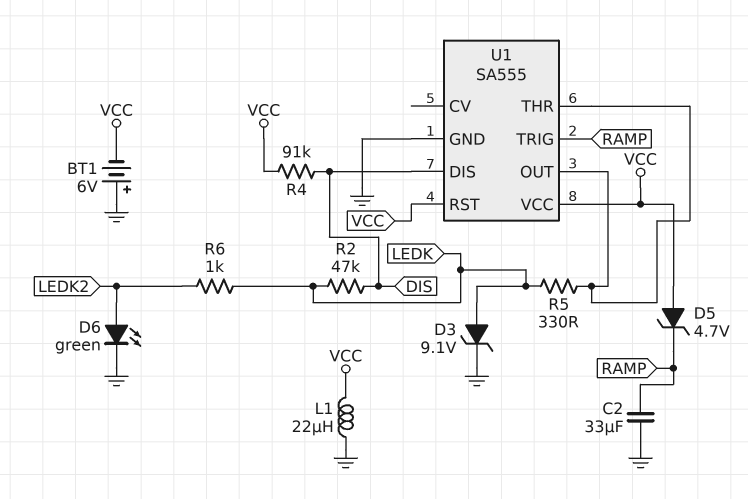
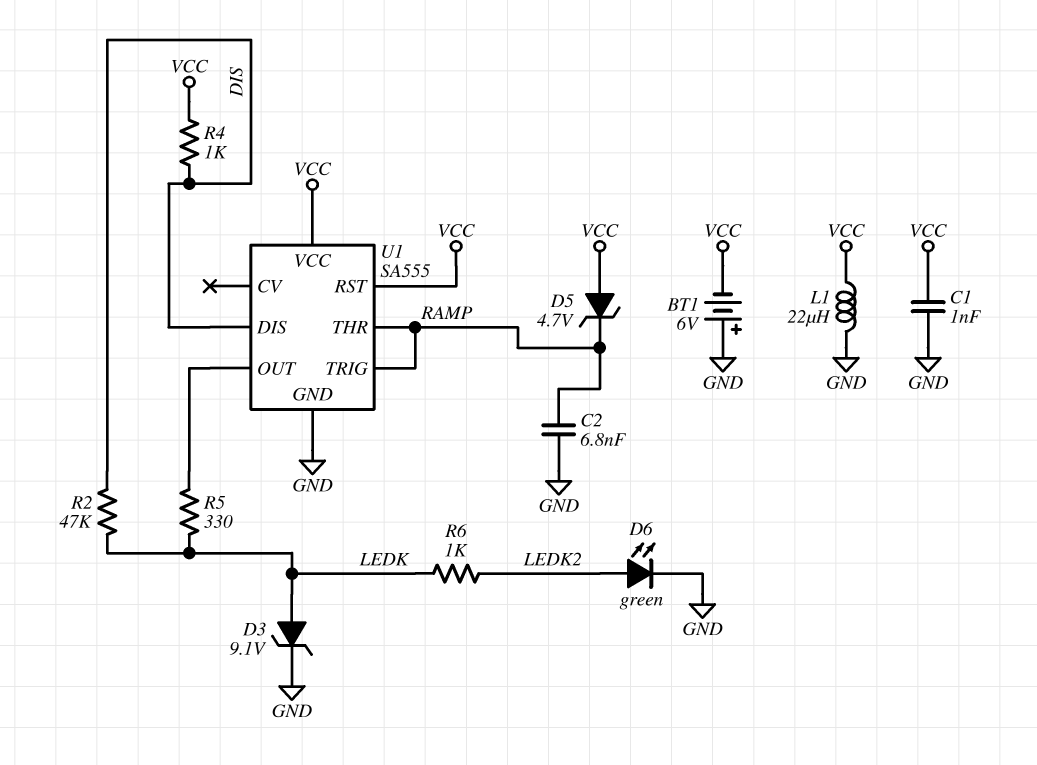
C1: none -> 1nF (GND, VCC)
C2: 33uF (GND, RAMP) -> 6.8nF (GND, RAMP)
R4: 91k (DIS, VCC) -> 1k (DIS, VCC)
U1 pin THR: U1/OUT -> RAMP

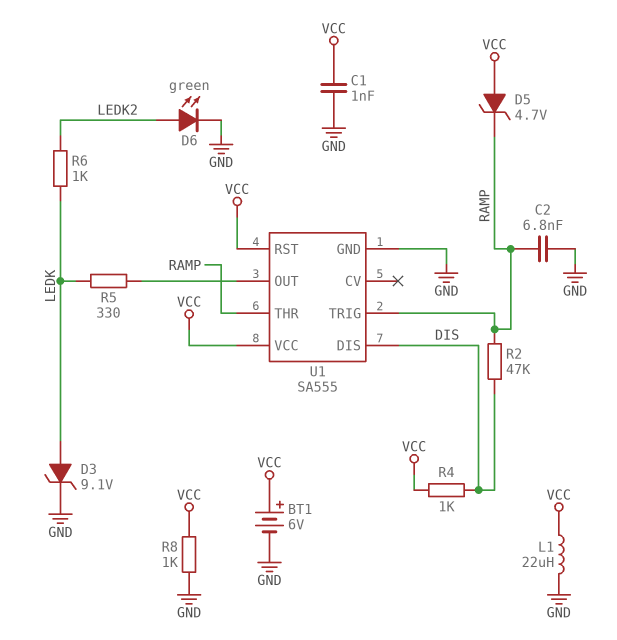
BT1: 6V (plus GND, minus VCC) -> 6V (plus VCC, minus GND)
R2: 47k (DIS, LEDK) -> 47k (DIS, RAMP)
R8: none -> 1k (GND, VCC)

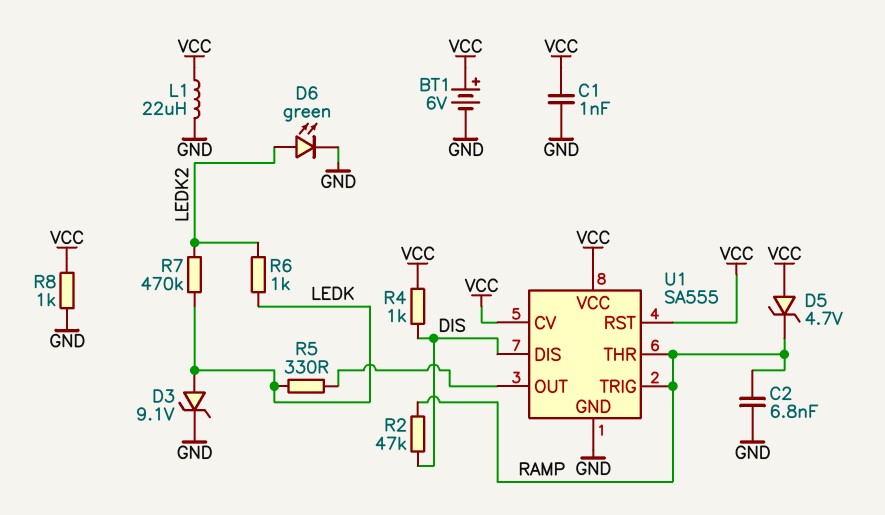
R7: none -> 470k (LEDK, LEDK2)
U1 pin CV: none -> VCC

